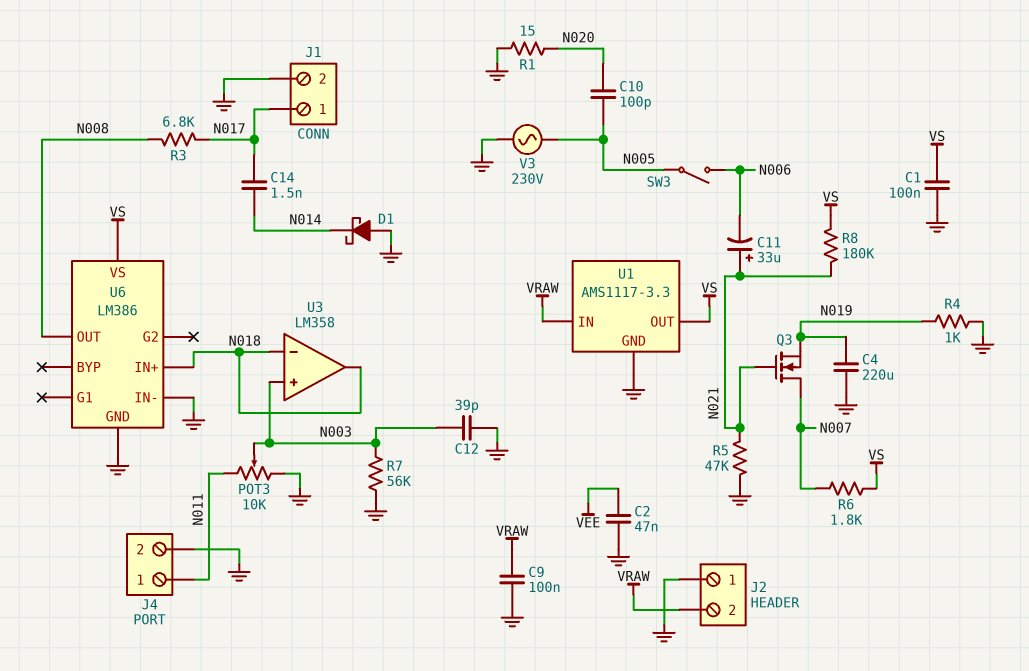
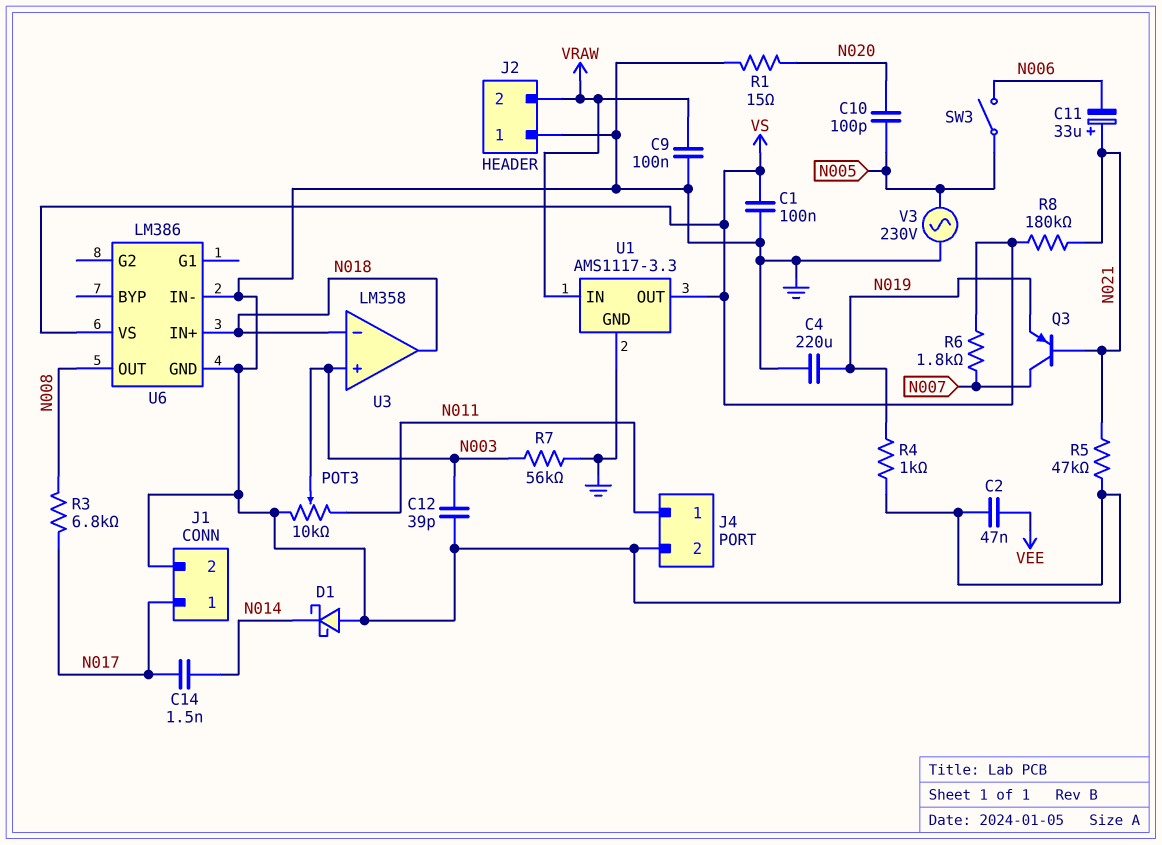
Q3: NMOS (G N021, D N007, S N019) -> PNP (B N021, C N007, E N019)

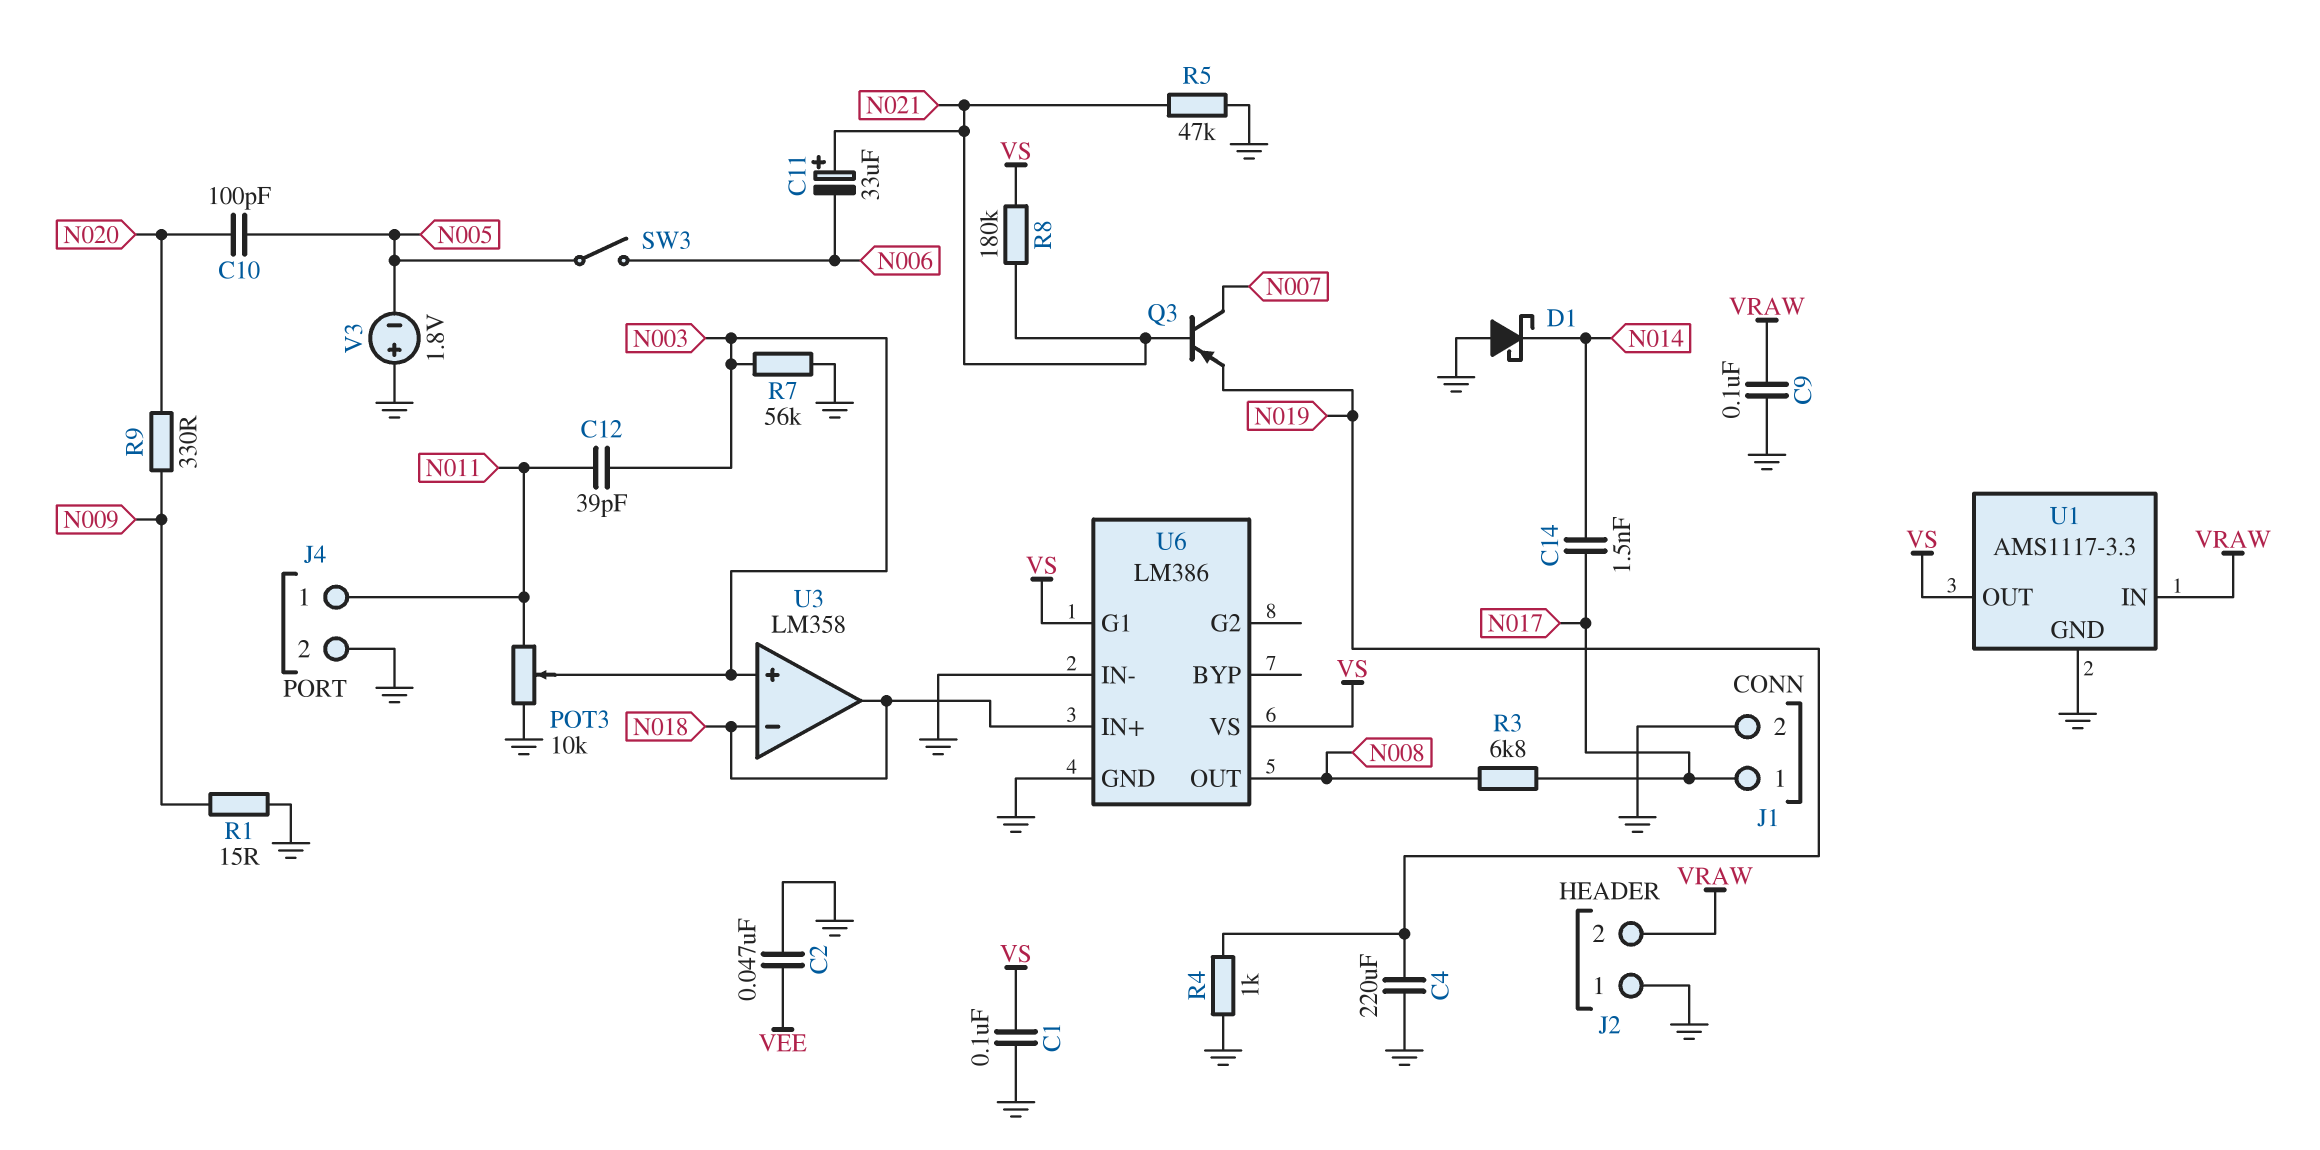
C12: 39pF (GND, N003) -> 39pF (N003, N011)
R1: 15 (GND, N020) -> 15 (GND, N009)
R6: 1.8k (N007, VS) -> none
R9: none -> 330 (N009, N020)
U6 pin G1: none -> VS
V3: AC 230V (GND, N005) -> 1.8V (plus GND, minus N005)

